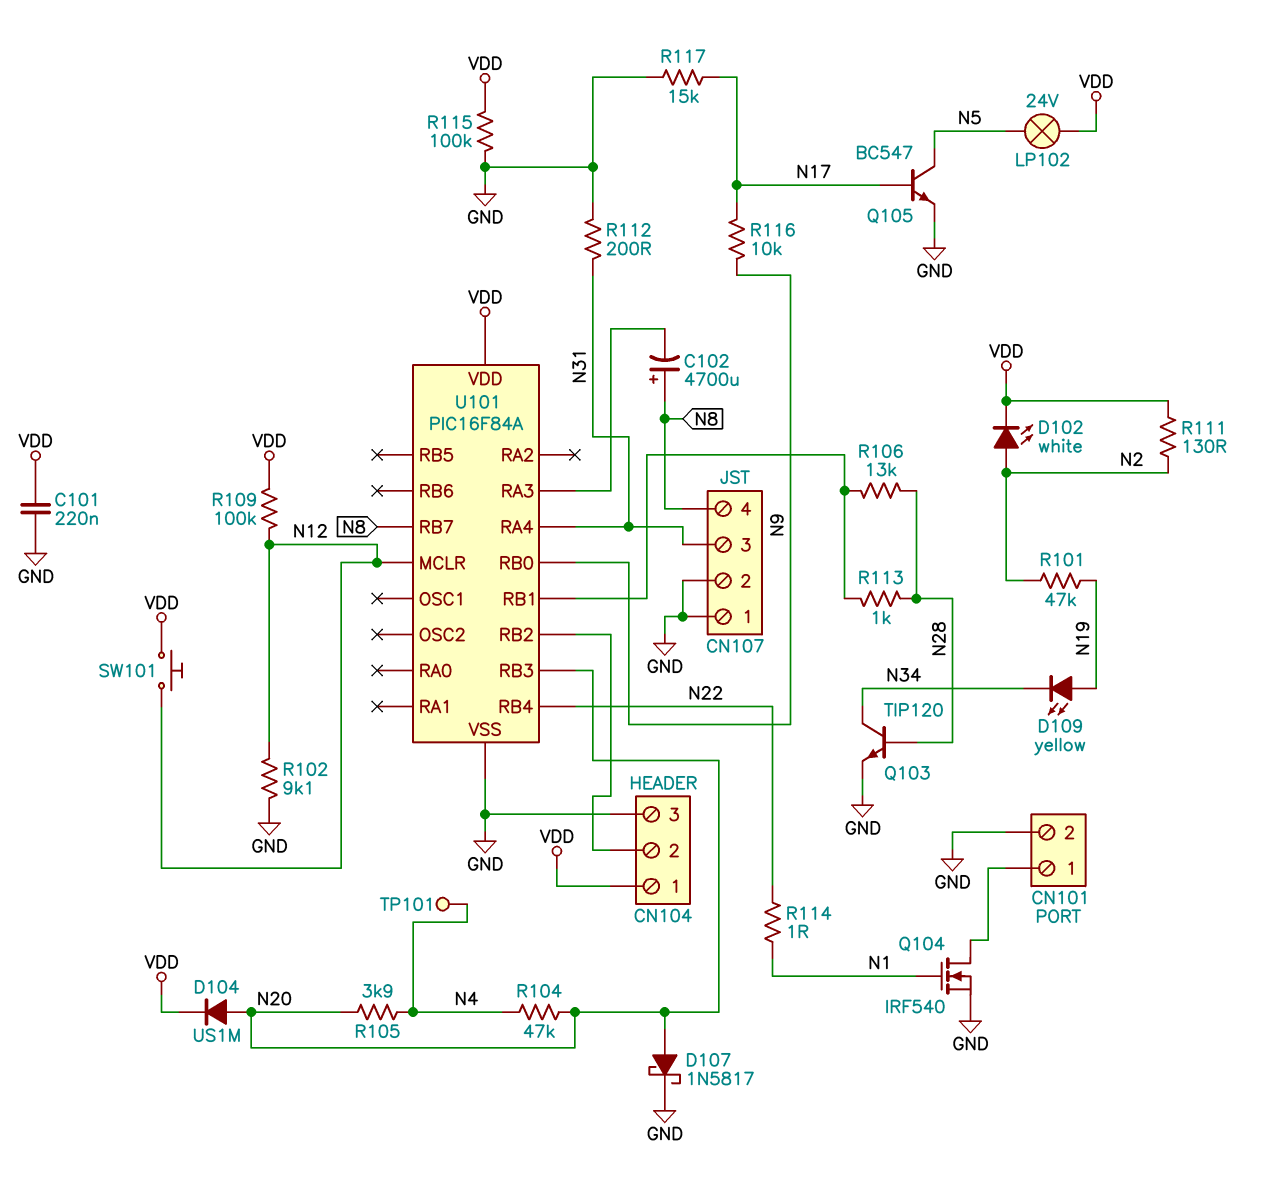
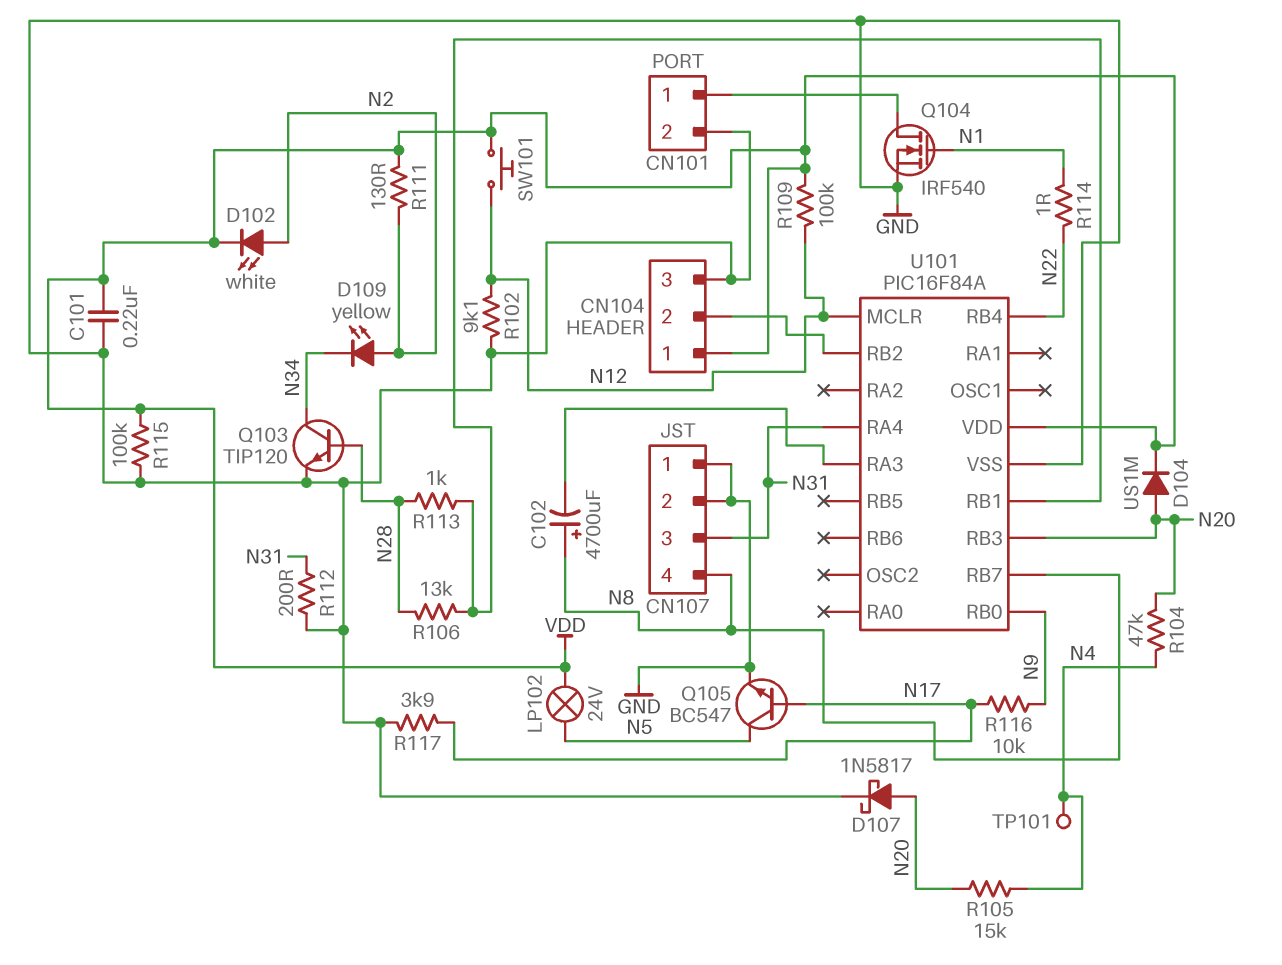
D109: LED yellow (A N19, K N34) -> LED yellow (A N2, K N34)
R101: 47k (N2, N19) -> none
R105: 3.9k (N4, N20) -> 15k (N4, N20)
R117: 15k (GND, N17) -> 3.9k (GND, N17)

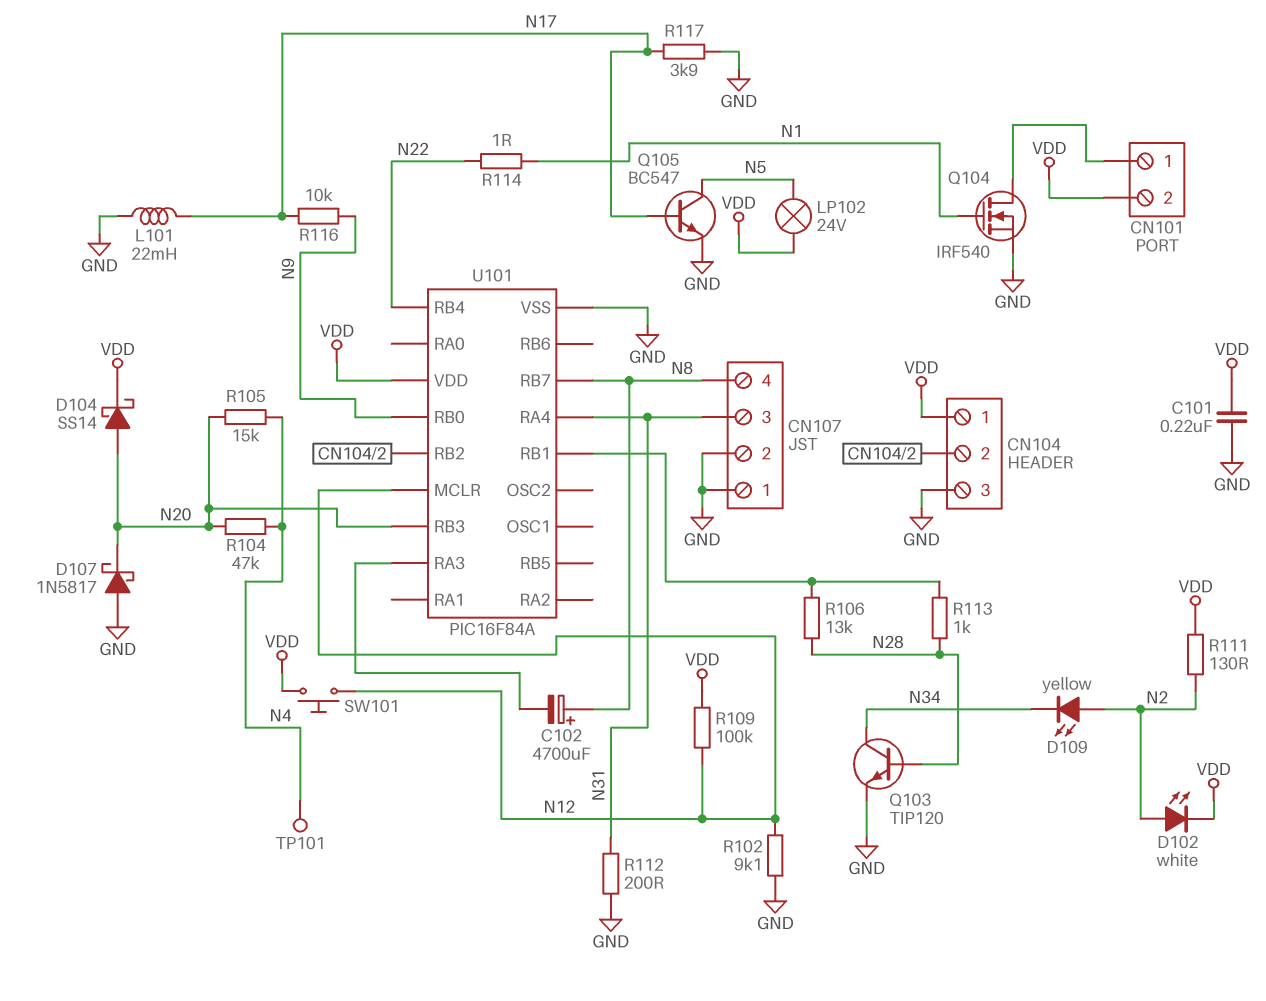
CN101 pin 2: GND -> VDD
D104: diode US1M (A N20, K VDD) -> schottky SS14 (A N20, K VDD)
D107: schottky 1N5817 (A N20, K GND) -> schottky 1N5817 (A GND, K N20)
L101: none -> 22mH (GND, N17)
R115: 100k (GND, VDD) -> none

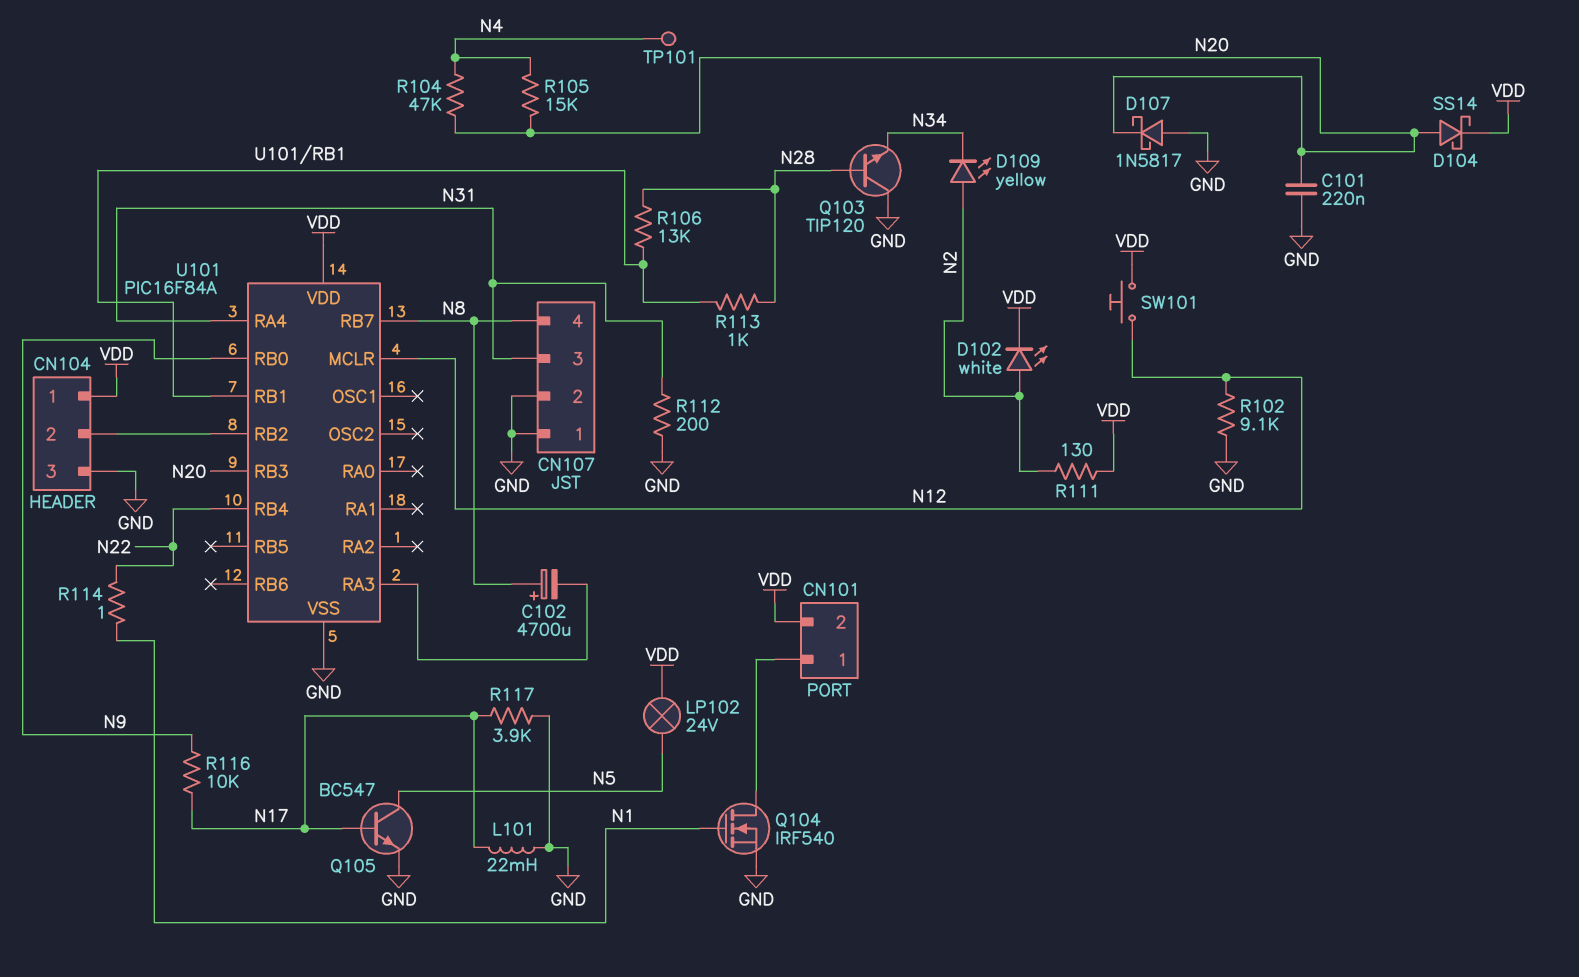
C101: 220nF (GND, VDD) -> 220nF (GND, N20)
Q103: NPN TIP120 (B N28, C N34, E GND) -> NPN TIP120 (B N28, C GND, E N34)
R109: 100k (N12, VDD) -> none

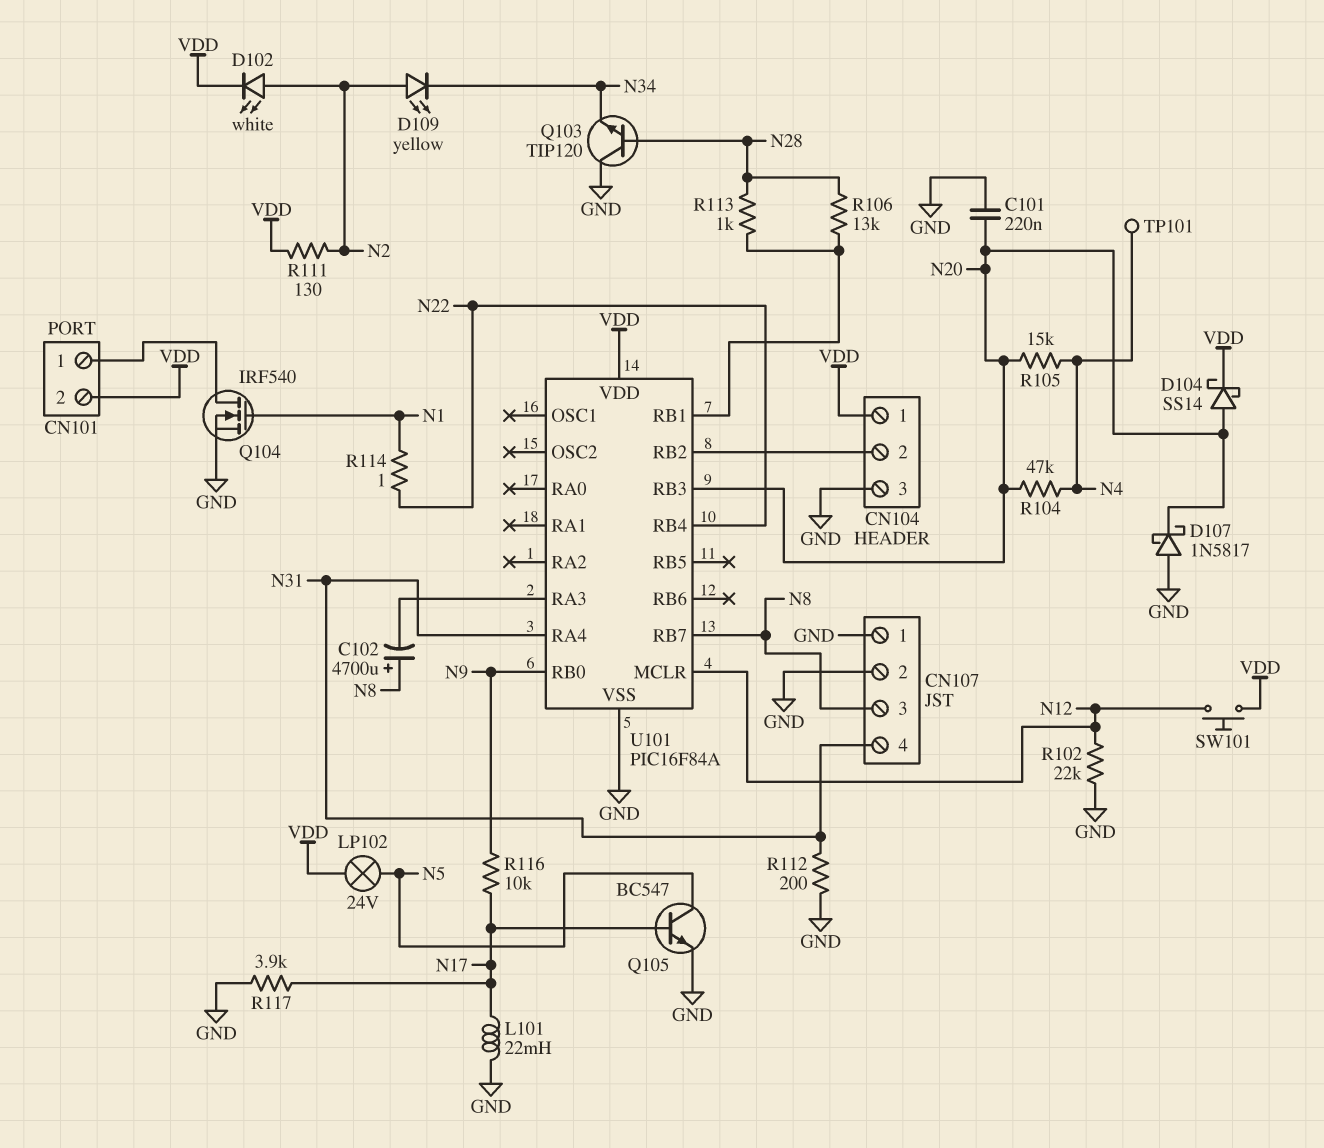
CN107 pin 3: N31 -> N8
CN107 pin 4: N8 -> N31
R102: 9.1k (GND, N12) -> 22k (GND, N12)

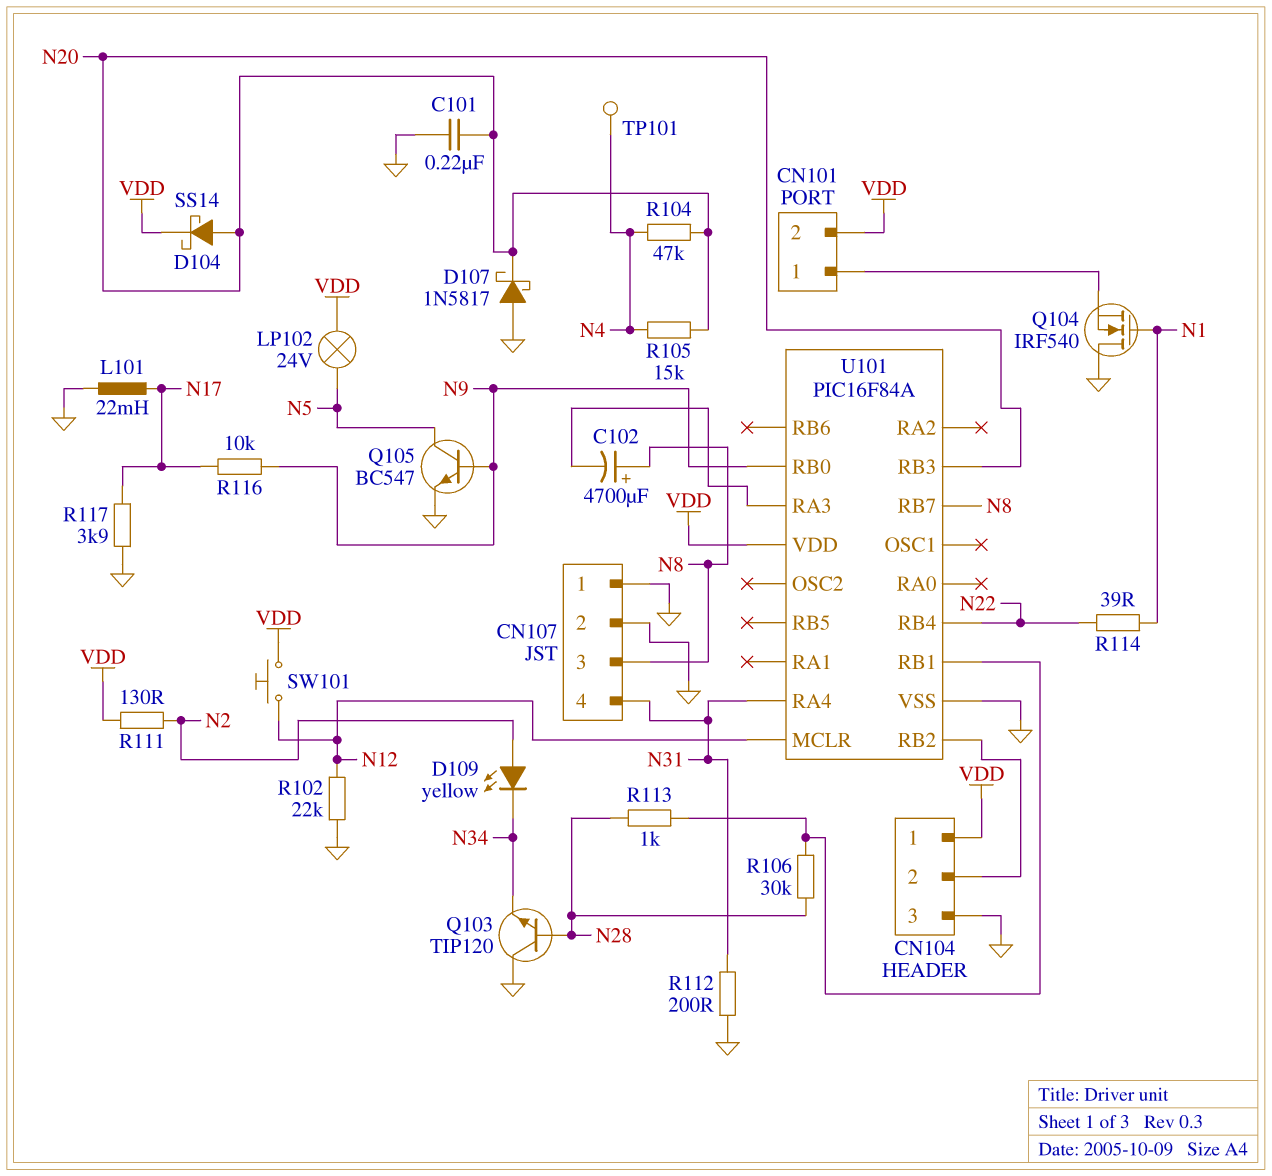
D102: LED white (A N2, K VDD) -> none
Q104: NMOS IRF540 (G N1, D CN101/1, S GND) -> NMOS IRF540 (G N1, D GND, S CN101/1)
Q105: NPN BC547 (B N17, C N5, E GND) -> NPN BC547 (B N9, C N5, E GND)
R106: 13k (N28, U101/RB1) -> 30k (N28, U101/RB1)
R114: 1 (N1, N22) -> 39 (N1, N22)

